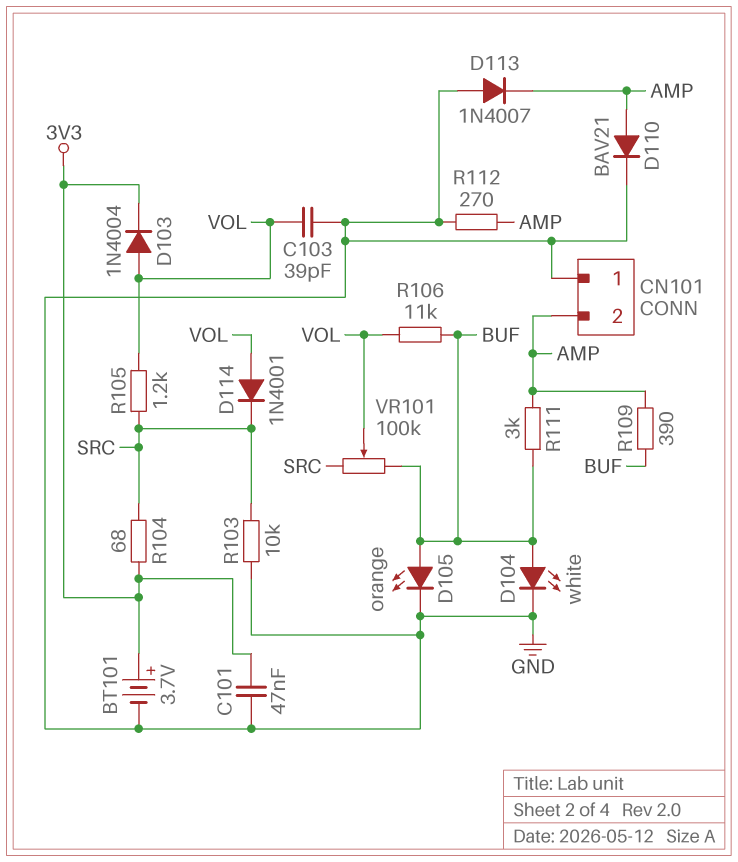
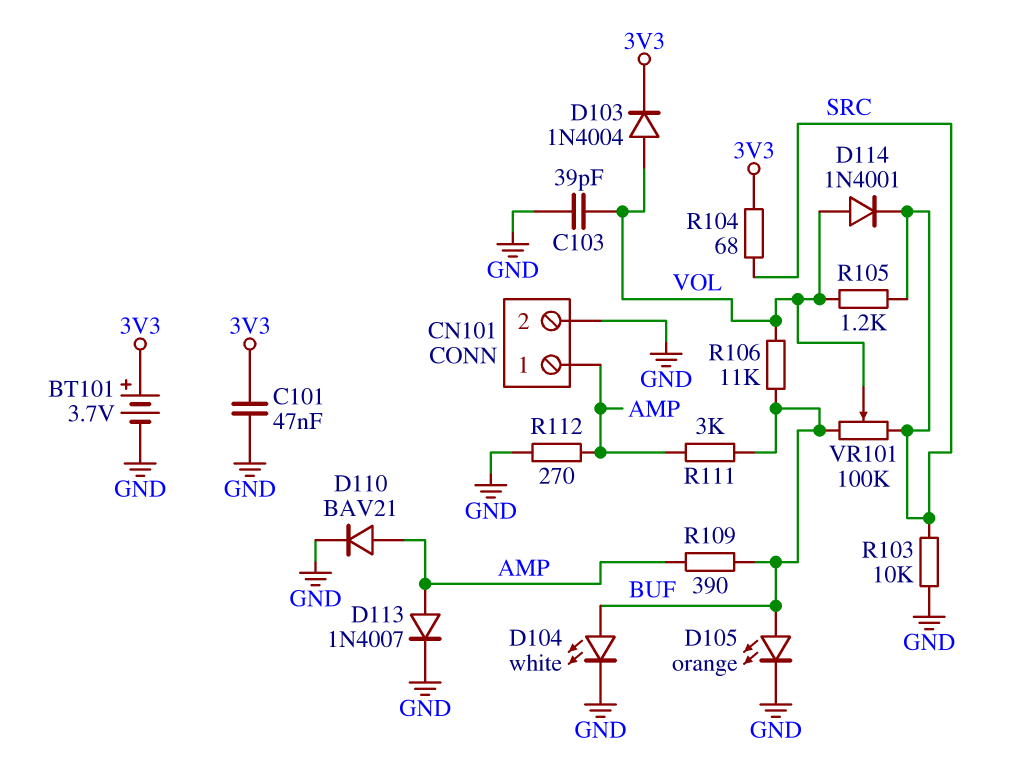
CN101 pin 1: GND -> AMP
CN101 pin 2: AMP -> GND
D113: diode 1N4007 (A GND, K AMP) -> diode 1N4007 (A AMP, K GND)

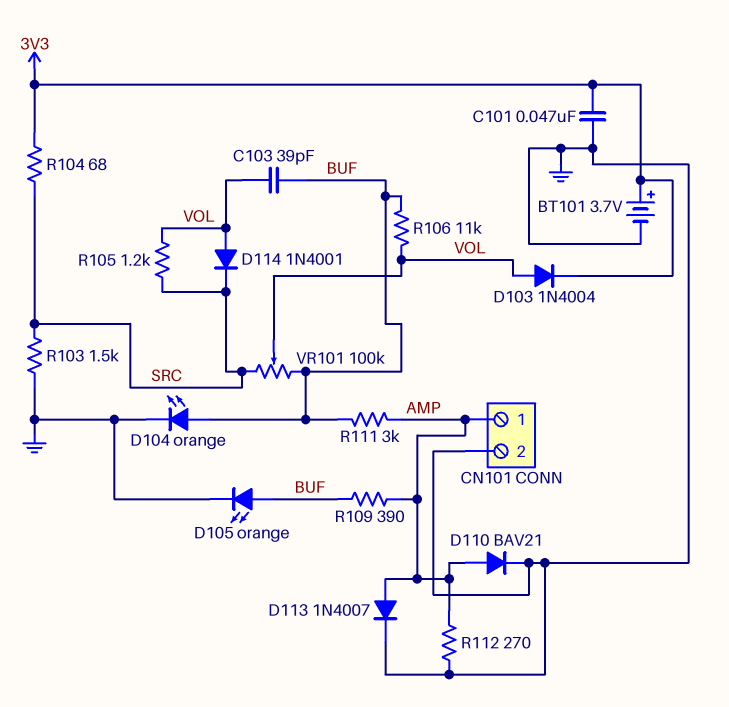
C103: 39pF (GND, VOL) -> 39pF (BUF, VOL)
D104: LED white (A BUF, K GND) -> LED orange (A BUF, K GND)
R103: 10k (GND, SRC) -> 1.5k (GND, SRC)

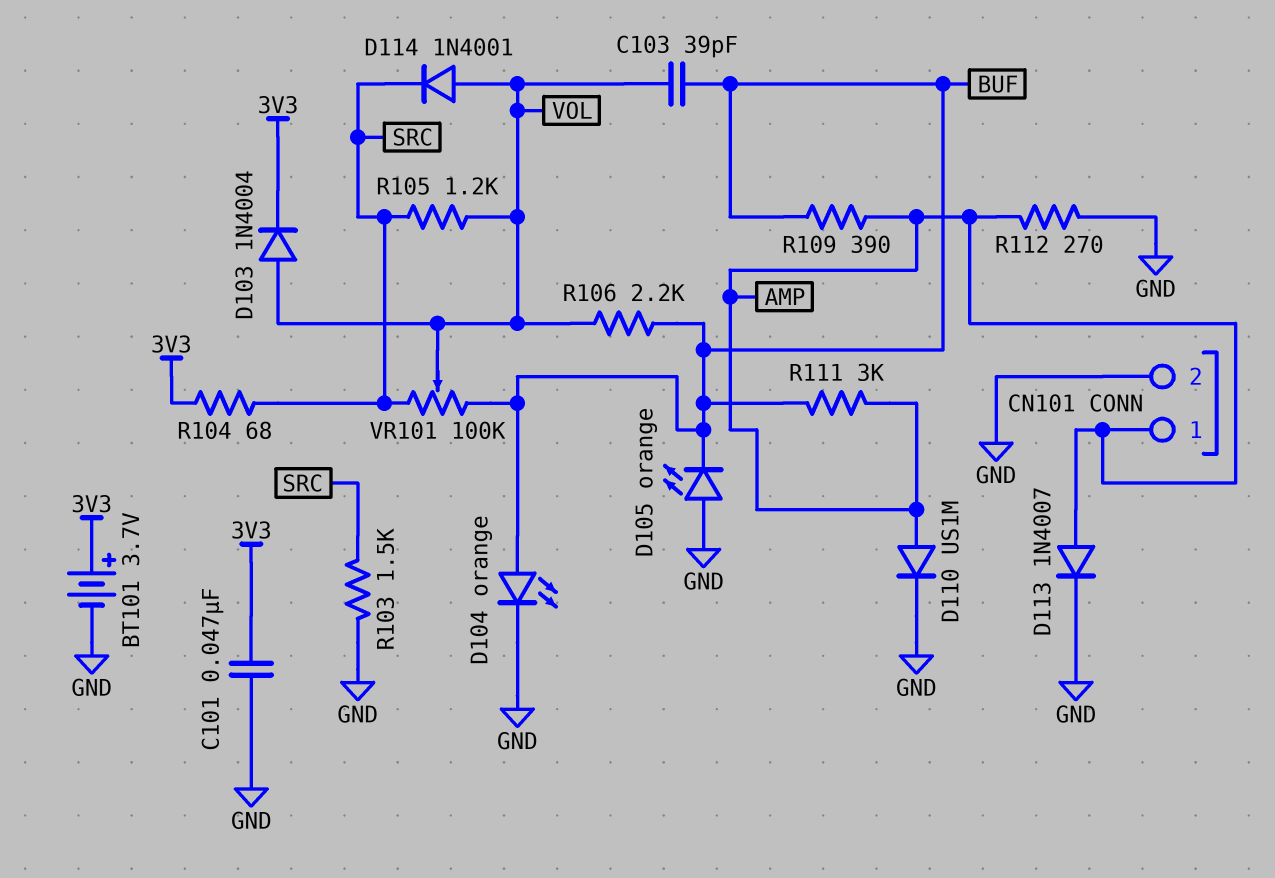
D105: LED orange (A BUF, K GND) -> LED orange (A GND, K BUF)
D110: diode BAV21 (A AMP, K GND) -> diode US1M (A AMP, K GND)
R106: 11k (BUF, VOL) -> 2.2k (BUF, VOL)

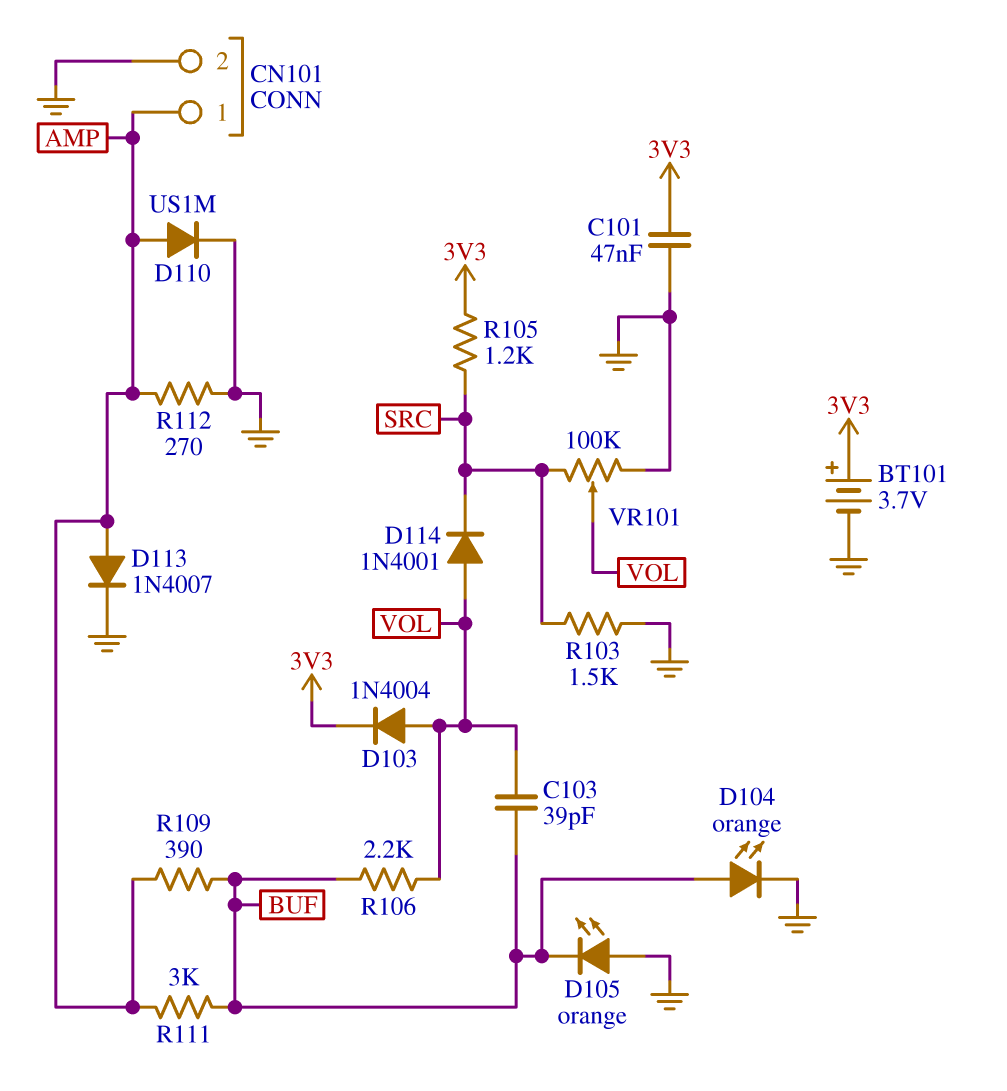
R104: 68 (3V3, SRC) -> none
R105: 1.2k (SRC, VOL) -> 1.2k (3V3, SRC)
VR101: 100k (BUF, SRC, wiper VOL) -> 100k (GND, SRC, wiper VOL)

